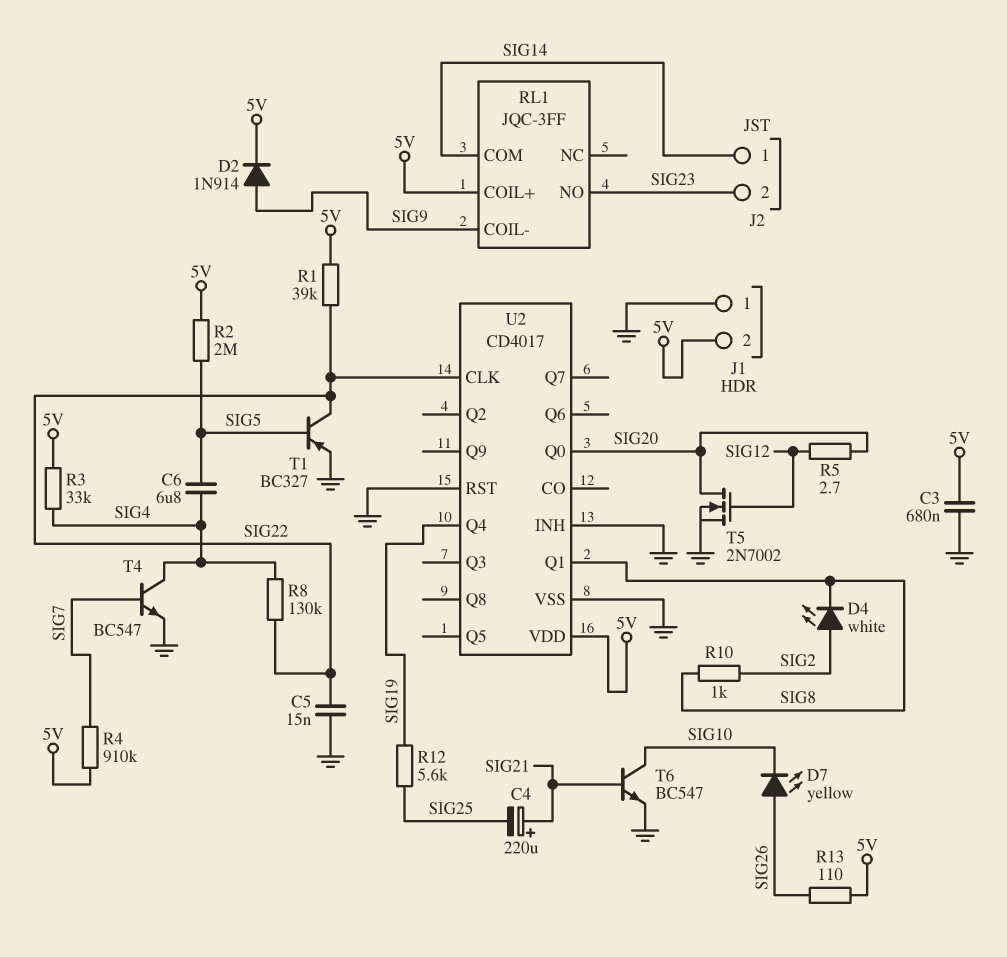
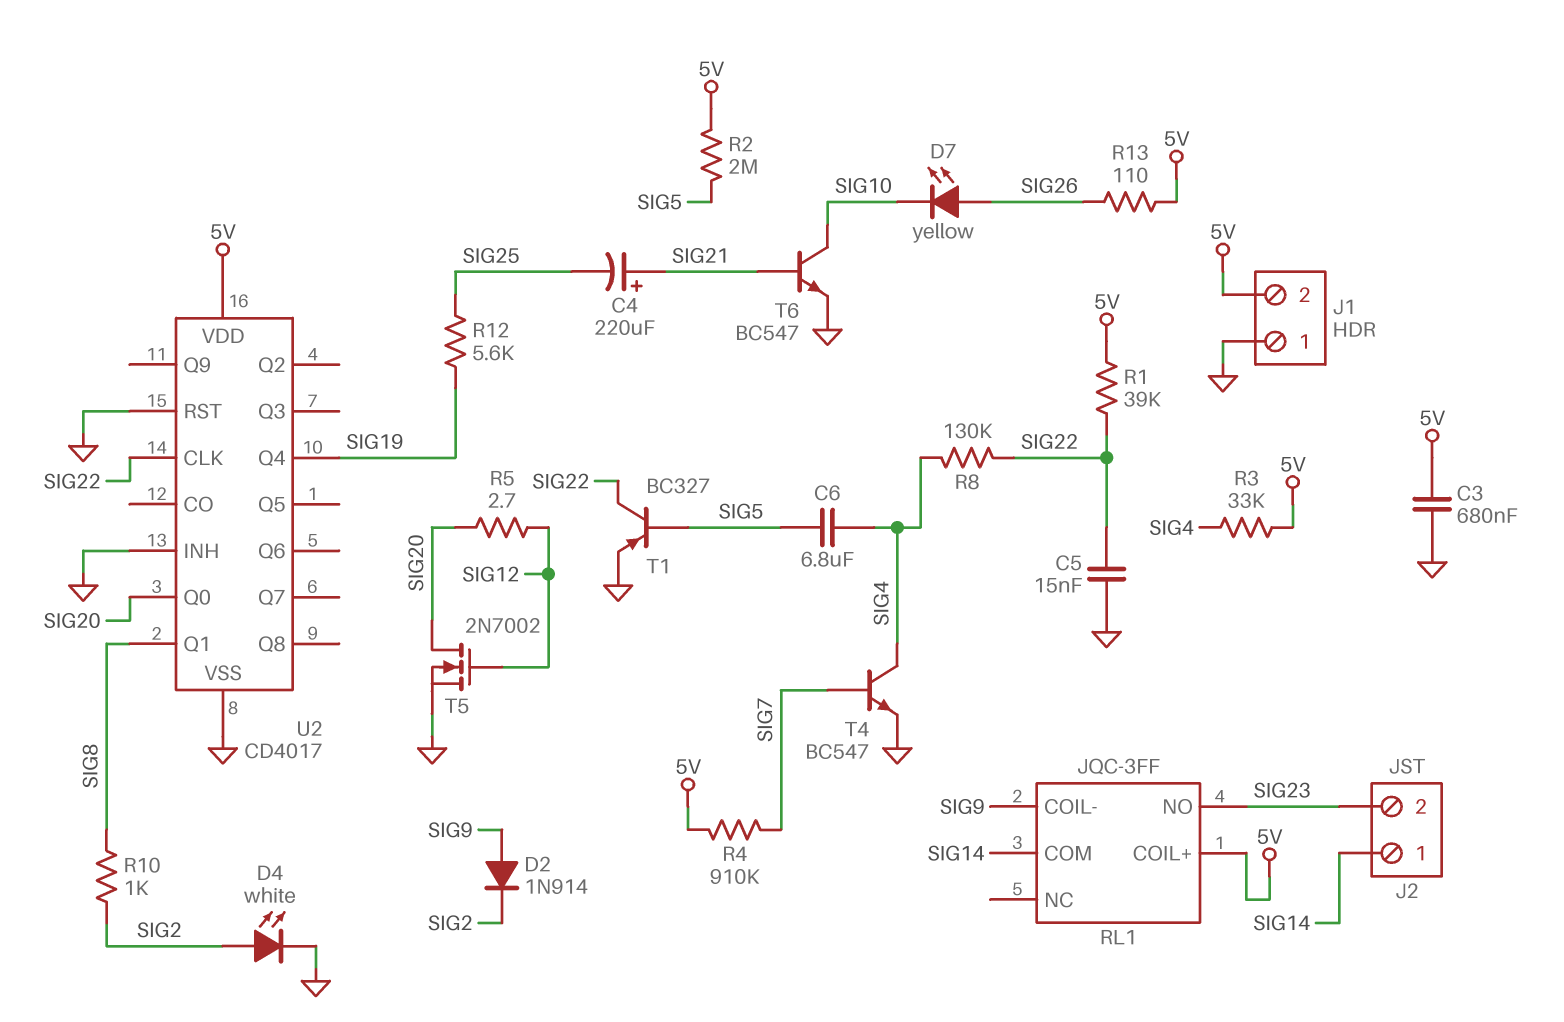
D2: diode 1N914 (A SIG9, K 5V) -> diode 1N914 (A SIG9, K SIG2)
D4: LED white (A SIG2, K SIG8) -> LED white (A SIG2, K GND)

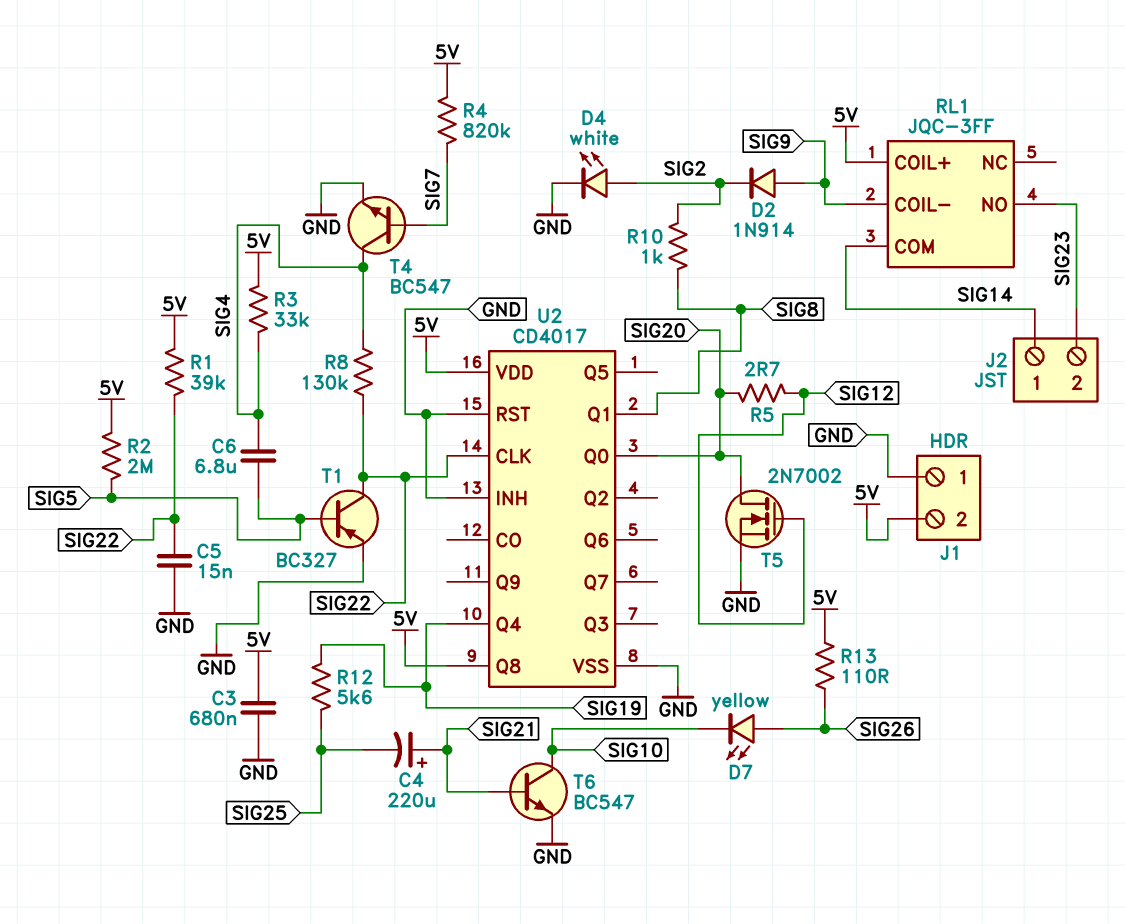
R4: 910k (5V, SIG7) -> 820k (5V, SIG7)
U2 pin Q8: none -> 5V

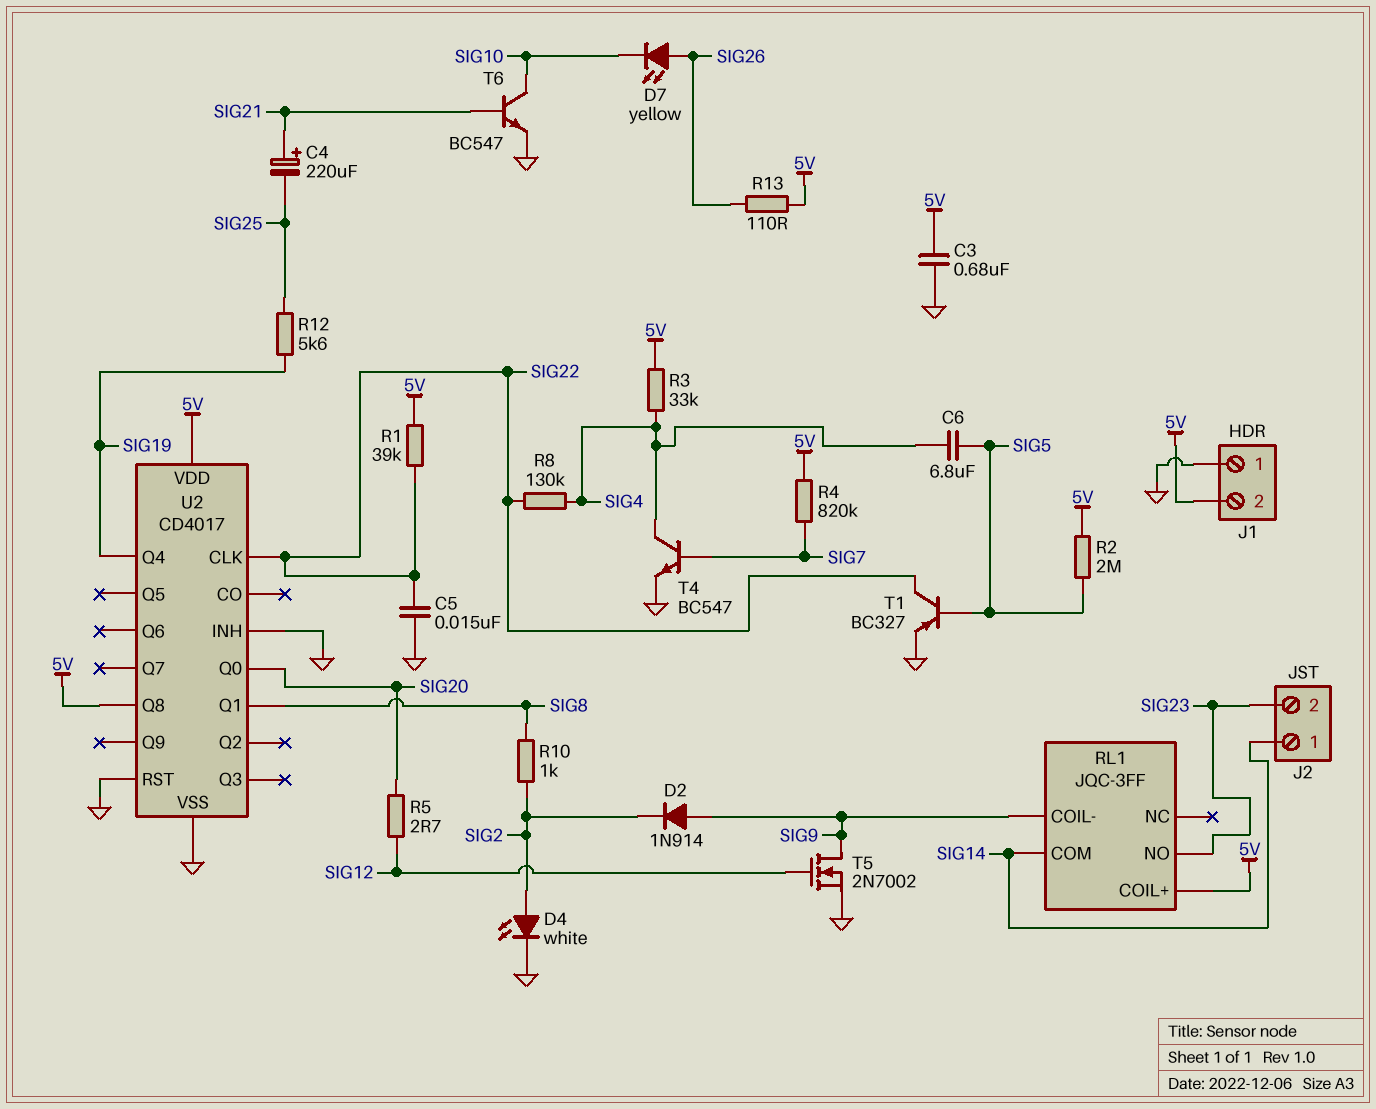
T5: NMOS 2N7002 (G SIG12, D SIG20, S GND) -> NMOS 2N7002 (G SIG12, D SIG9, S GND)

